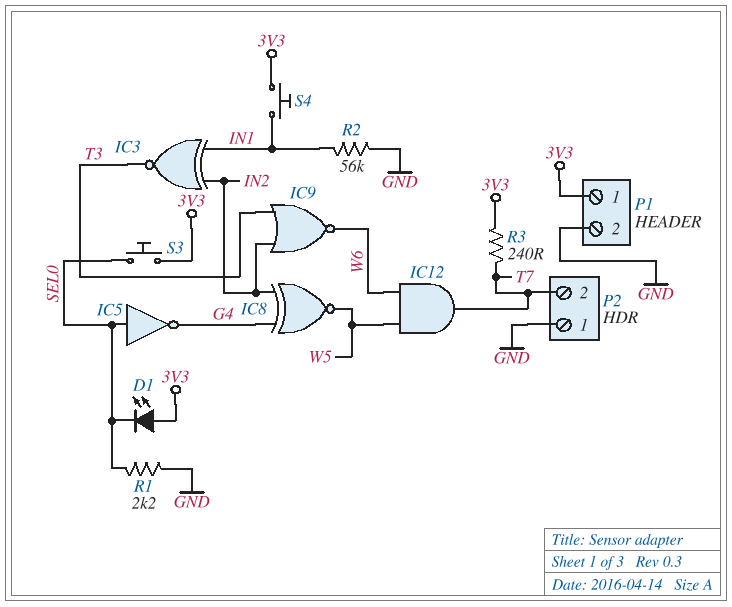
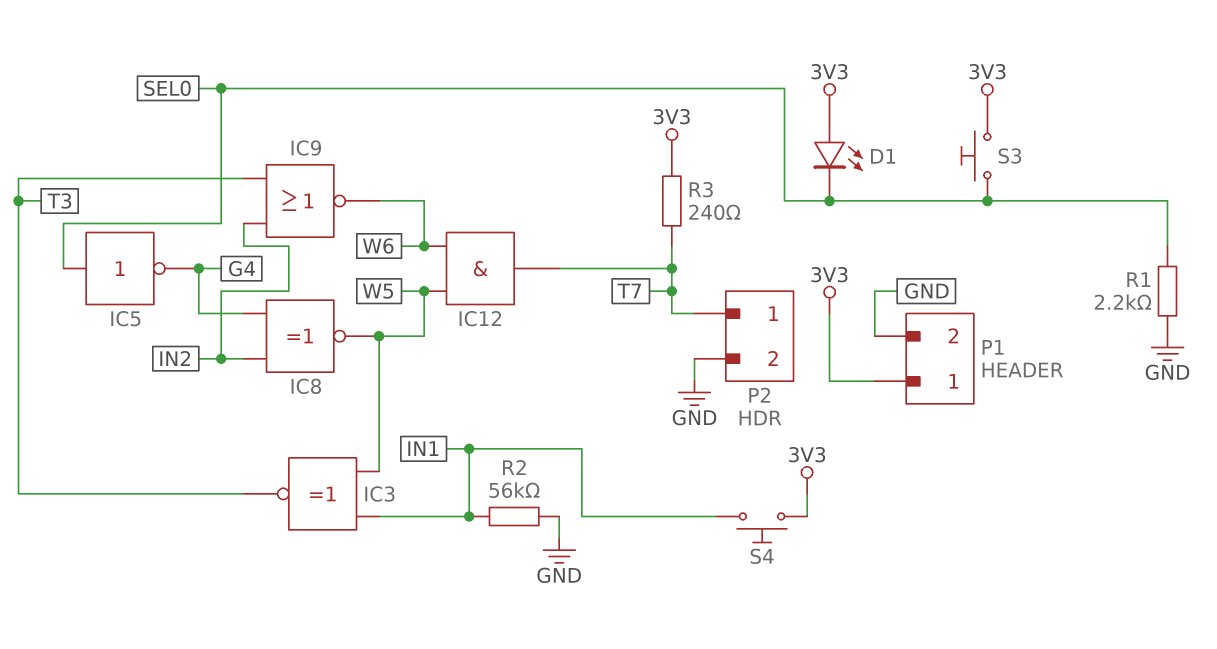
IC3: XNOR (in IN1, in IN2, out T3) -> XNOR (in IN1, in W5, out T3)
P2 pin 1: GND -> T7
P2 pin 2: T7 -> GND

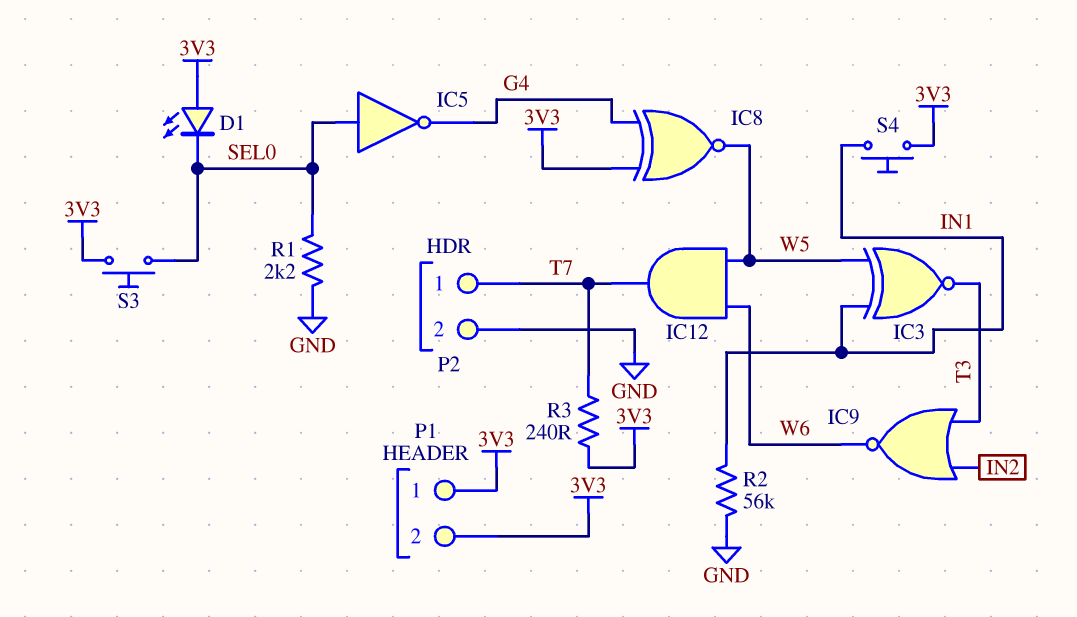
IC8: XNOR (in G4, in IN2, out W5) -> XNOR (in 3V3, in G4, out W5)
P1 pin 2: GND -> 3V3

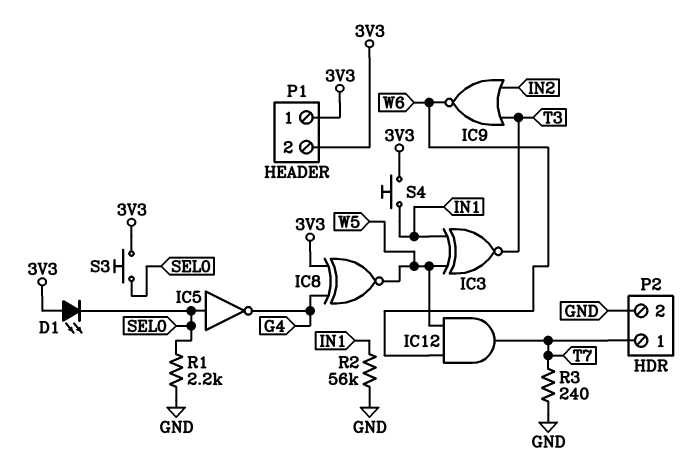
R3: 240 (3V3, T7) -> 240 (GND, T7)

